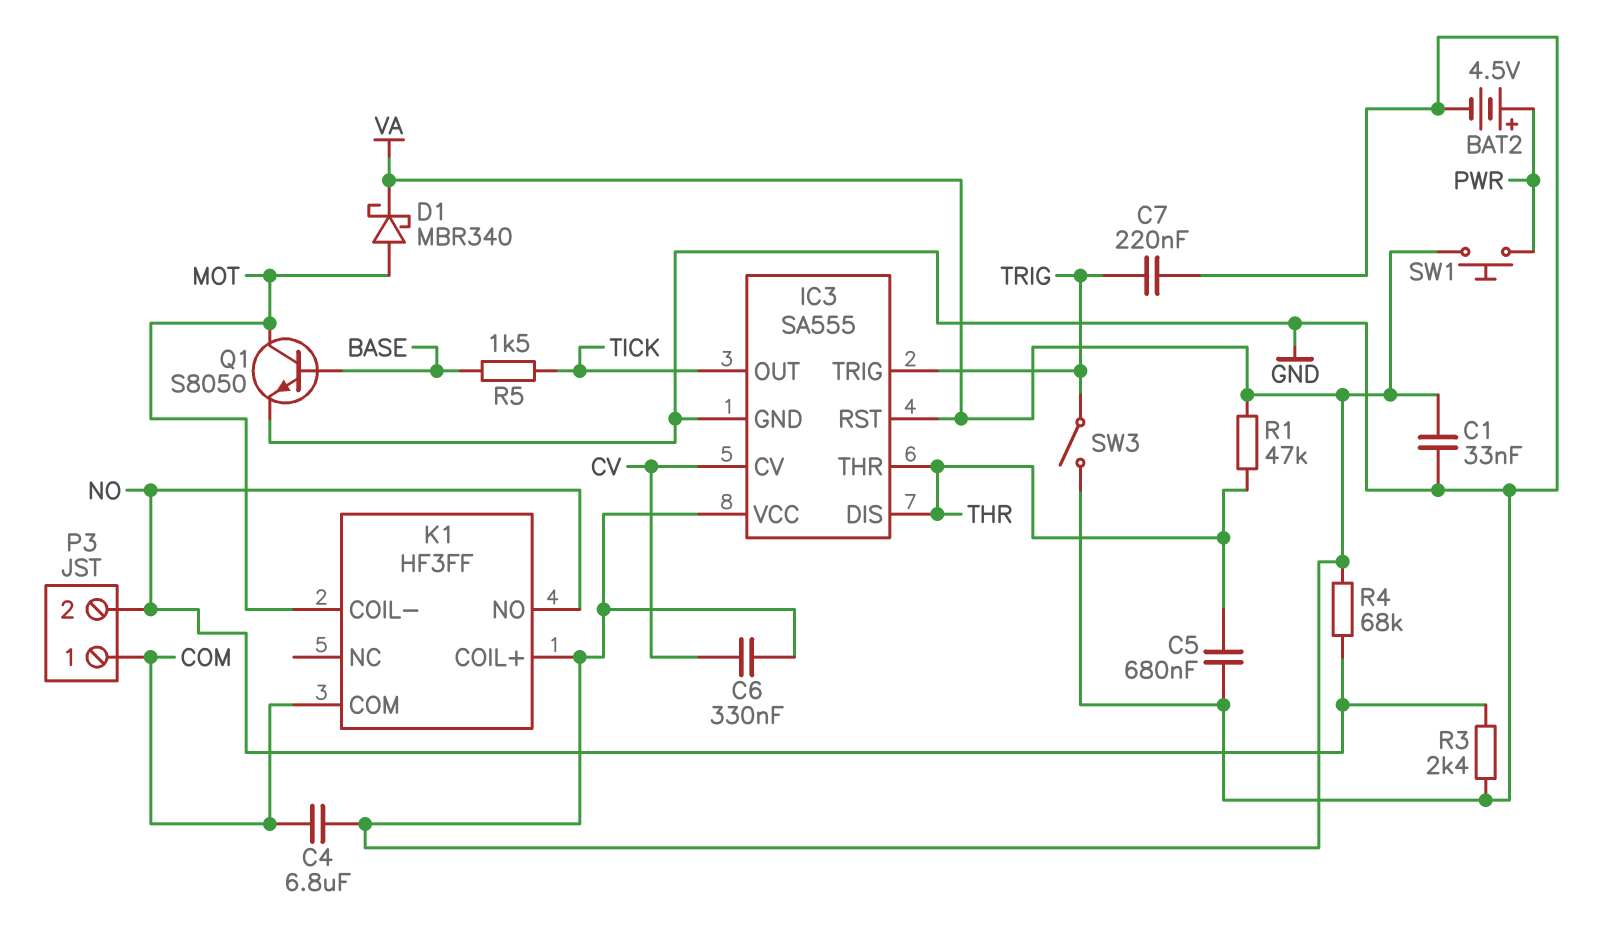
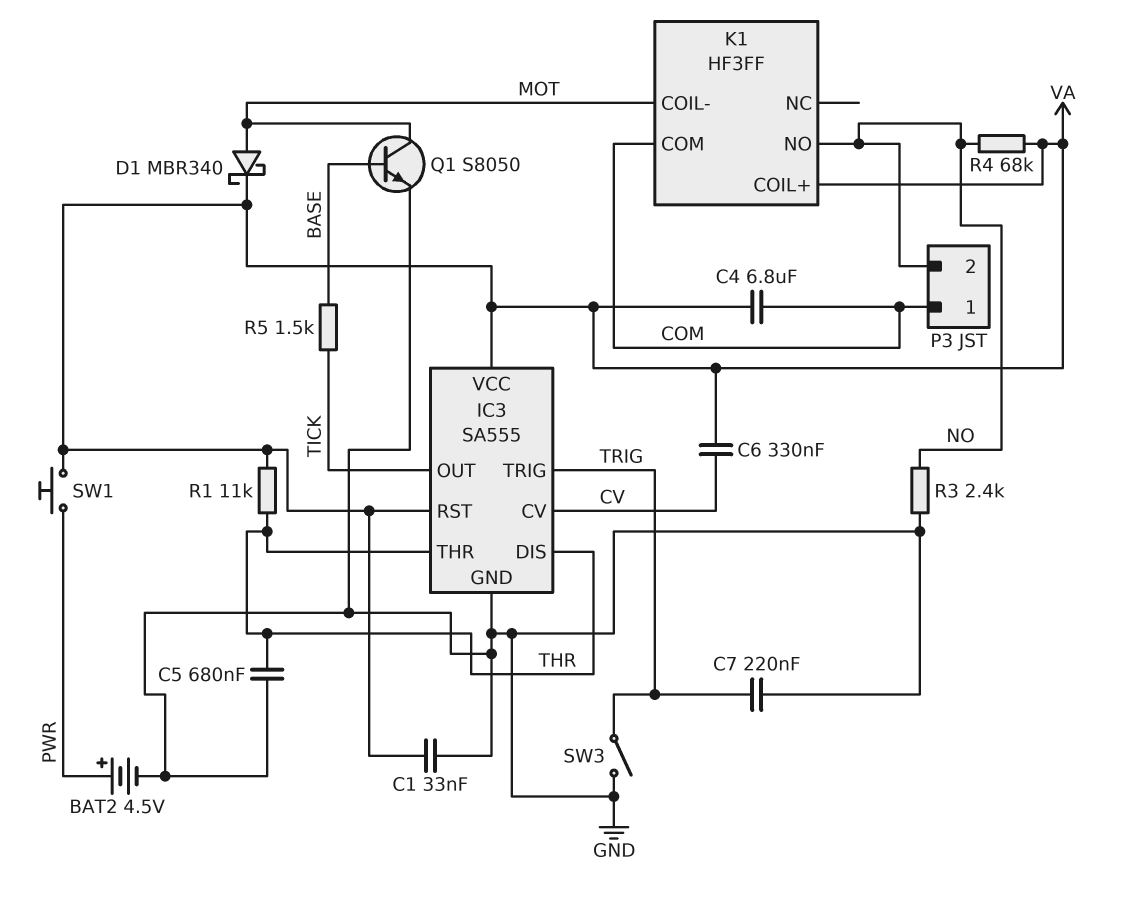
R1: 47k (THR, VA) -> 11k (THR, VA)

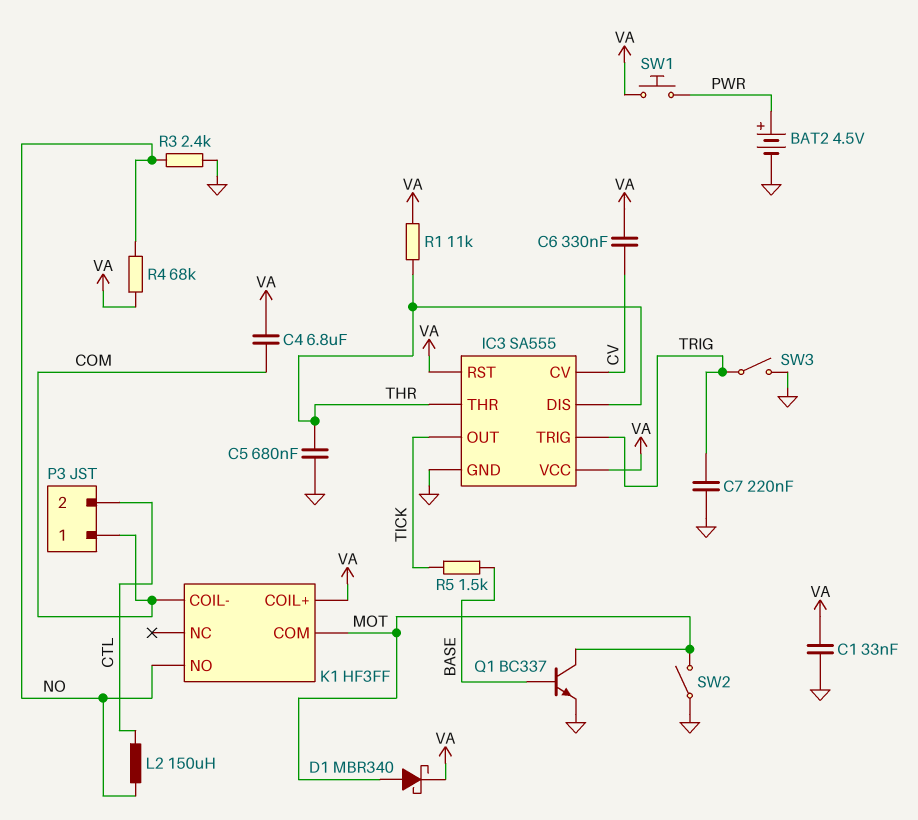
K1 pin COIL-: MOT -> COM
K1 pin COM: COM -> MOT
L2: none -> 150uH (CTL, NO)
P3 pin 2: NO -> CTL
Q1: NPN S8050 (B BASE, C MOT, E GND) -> NPN BC337 (B BASE, C MOT, E GND)
SW2: none -> switch (GND, MOT)

